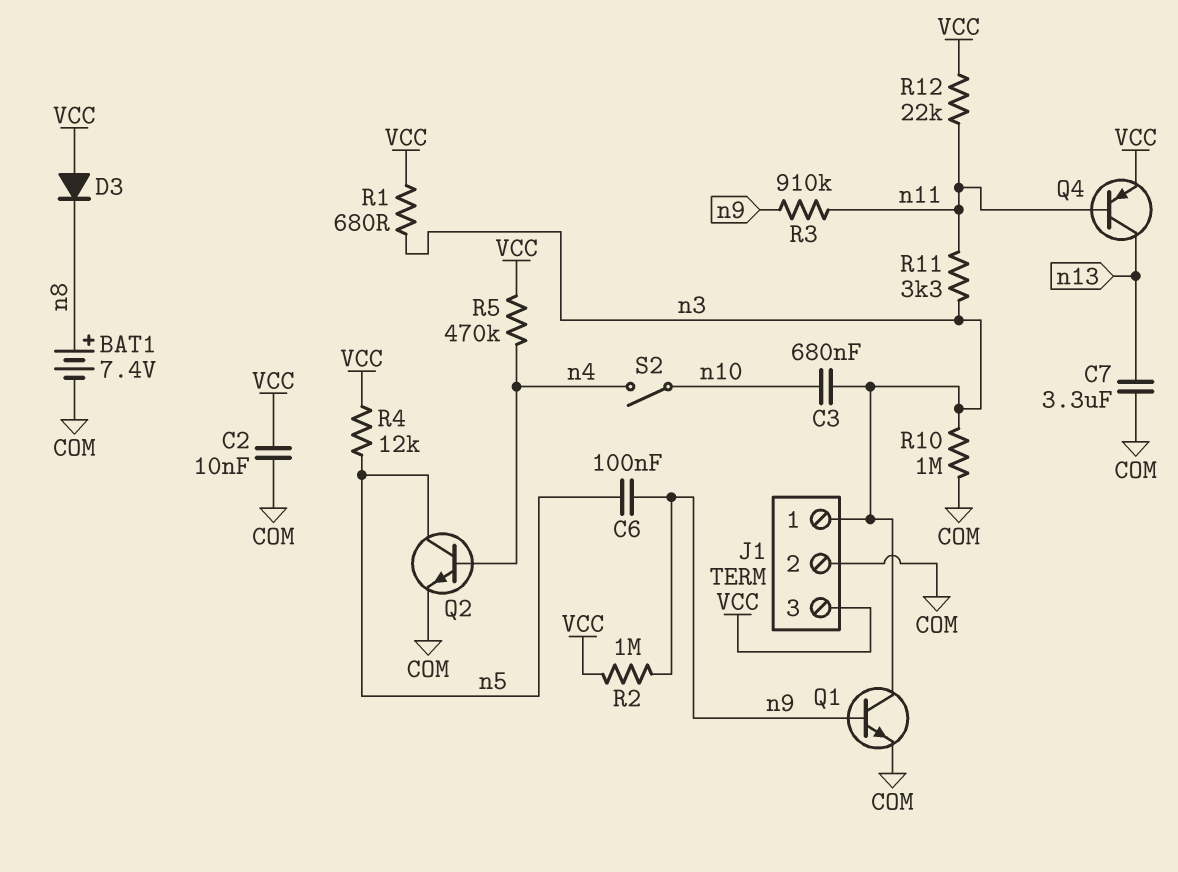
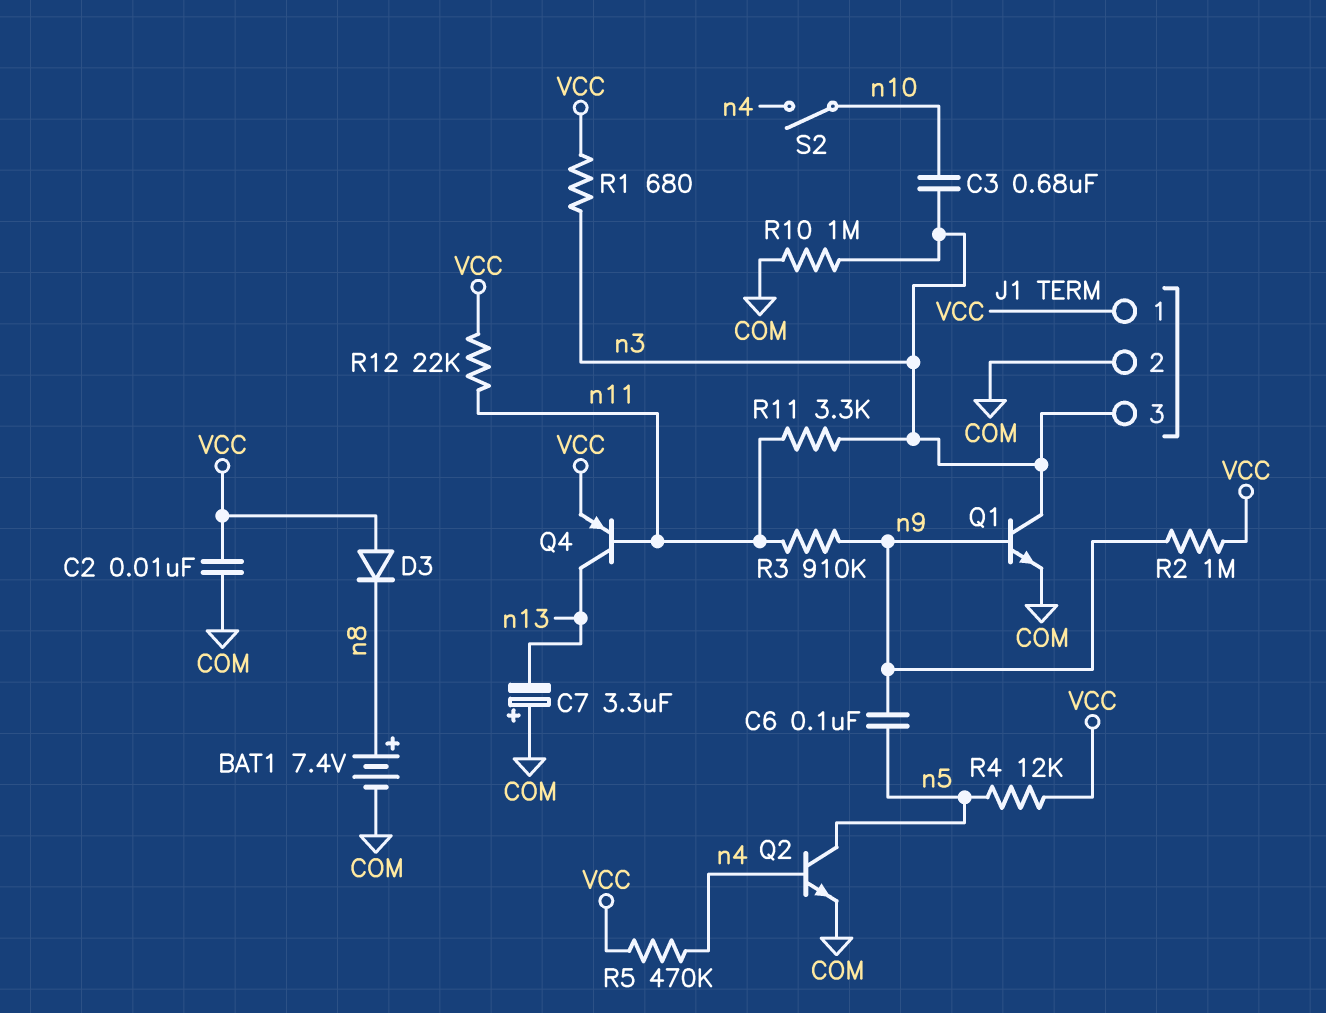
C7: 3.3uF (COM, n13) -> 3.3uF (plus COM, minus n13)
J1 pin 1: n3 -> VCC
J1 pin 3: VCC -> n3

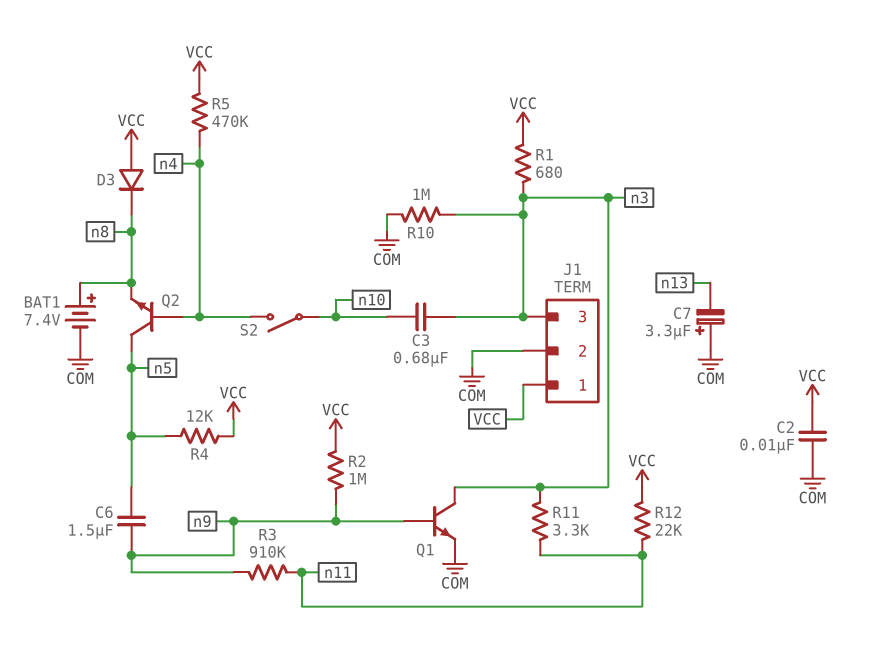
C6: 100nF (n5, n9) -> 1.5uF (n5, n9)
Q2: NPN (B n4, C n5, E COM) -> NPN (B n4, C n5, E n8)
Q4: PNP (B n11, C n13, E VCC) -> none

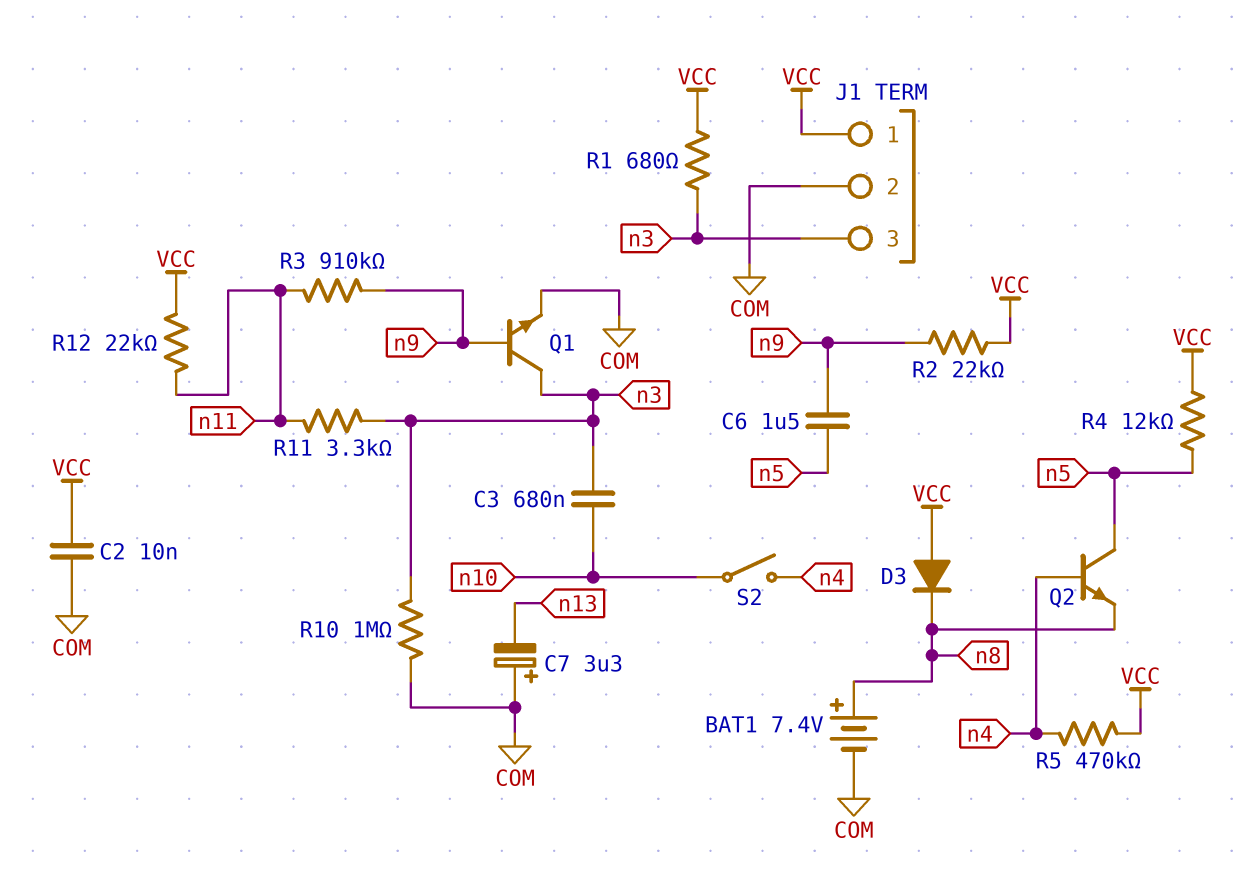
R2: 1M (VCC, n9) -> 22k (VCC, n9)

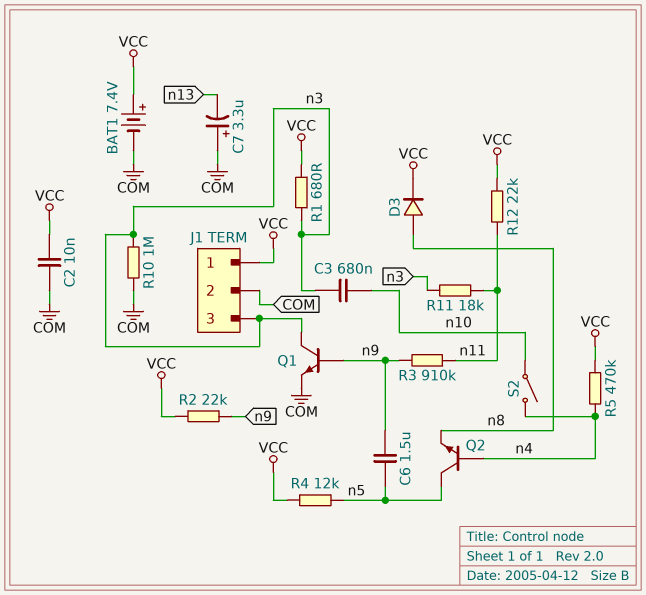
BAT1: 7.4V (plus n8, minus COM) -> 7.4V (plus VCC, minus COM)
D3: diode (A VCC, K n8) -> diode (A n8, K VCC)
R11: 3.3k (n3, n11) -> 18k (n3, n11)

